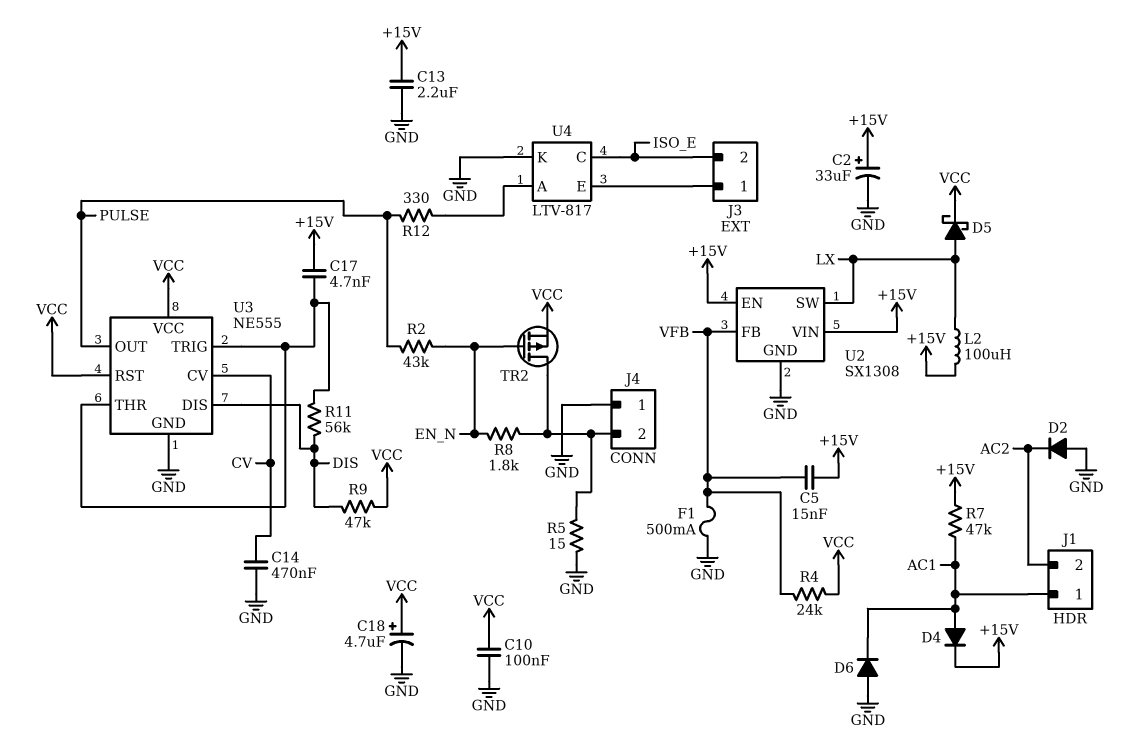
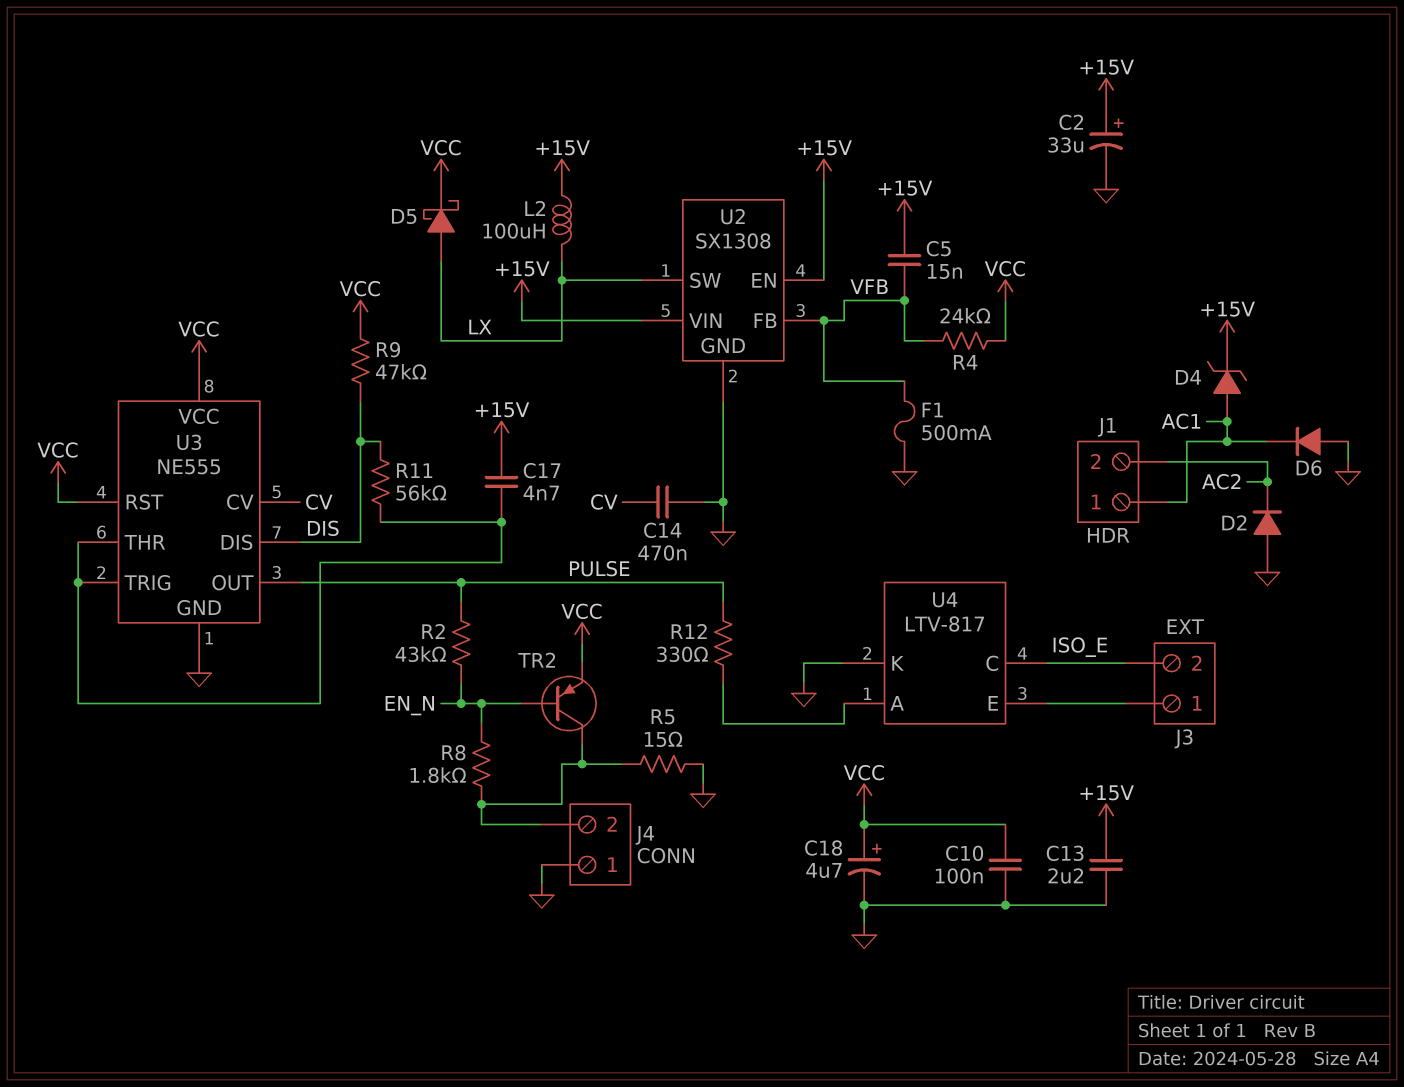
D4: diode (A AC1, K +15V) -> zener (A AC1, K +15V)
R7: 47k (+15V, AC1) -> none
TR2: PMOS (G EN_N, D J4/2, S VCC) -> PNP (B EN_N, C J4/2, E VCC)

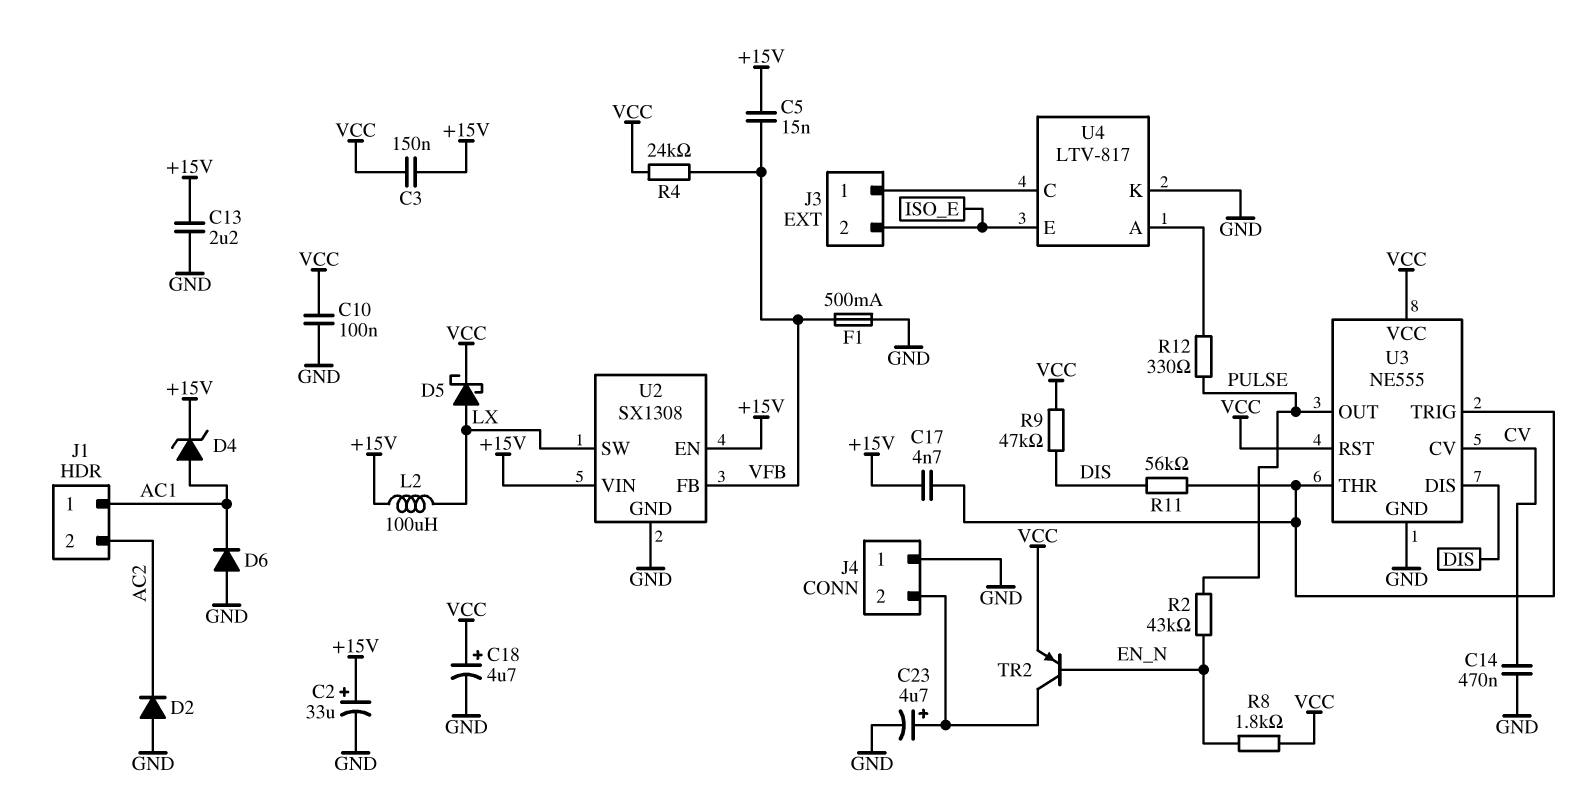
C3: none -> 150nF (+15V, VCC)
C23: none -> 4.7uF (plus J4/2, minus GND)
R5: 15 (GND, J4/2) -> none
R8: 1.8k (EN_N, J4/2) -> 1.8k (EN_N, VCC)
U4 pin C: ISO_E -> J3/1
U4 pin E: J3/1 -> ISO_E

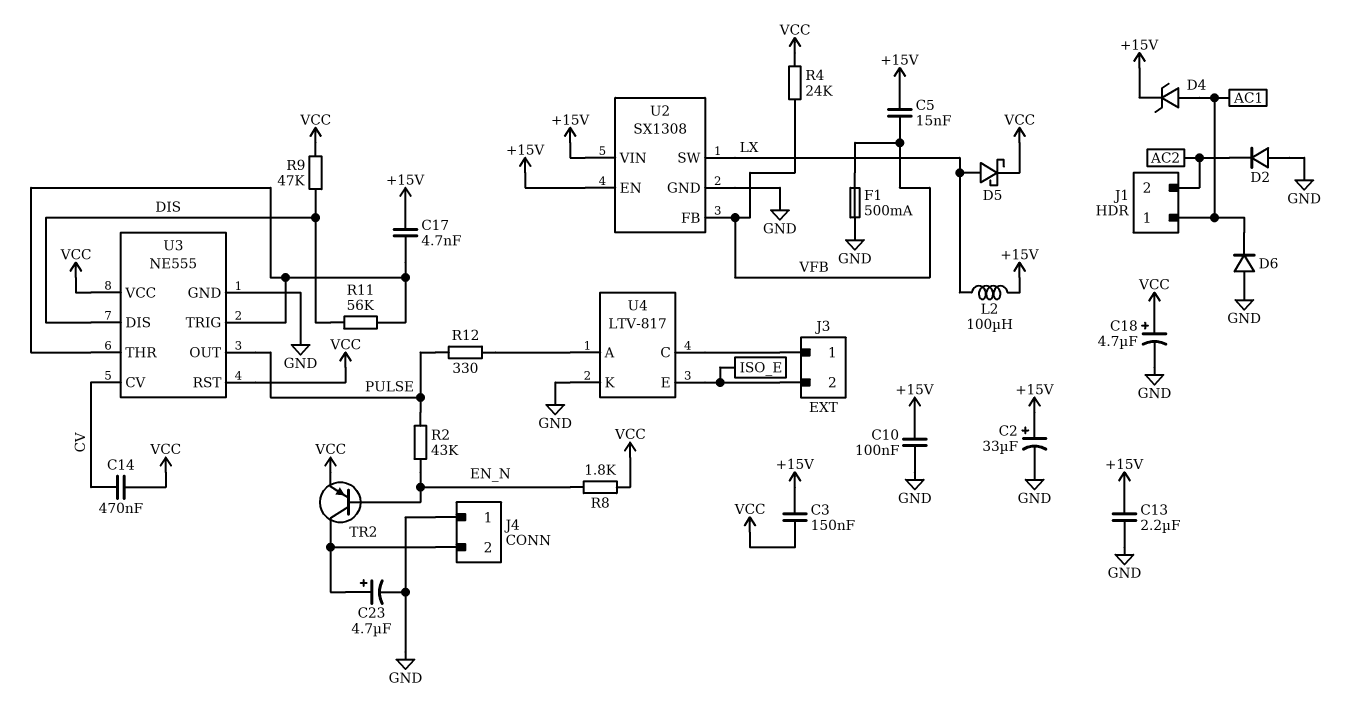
C10: 100nF (GND, VCC) -> 100nF (+15V, GND)
C14: 470nF (CV, GND) -> 470nF (CV, VCC)

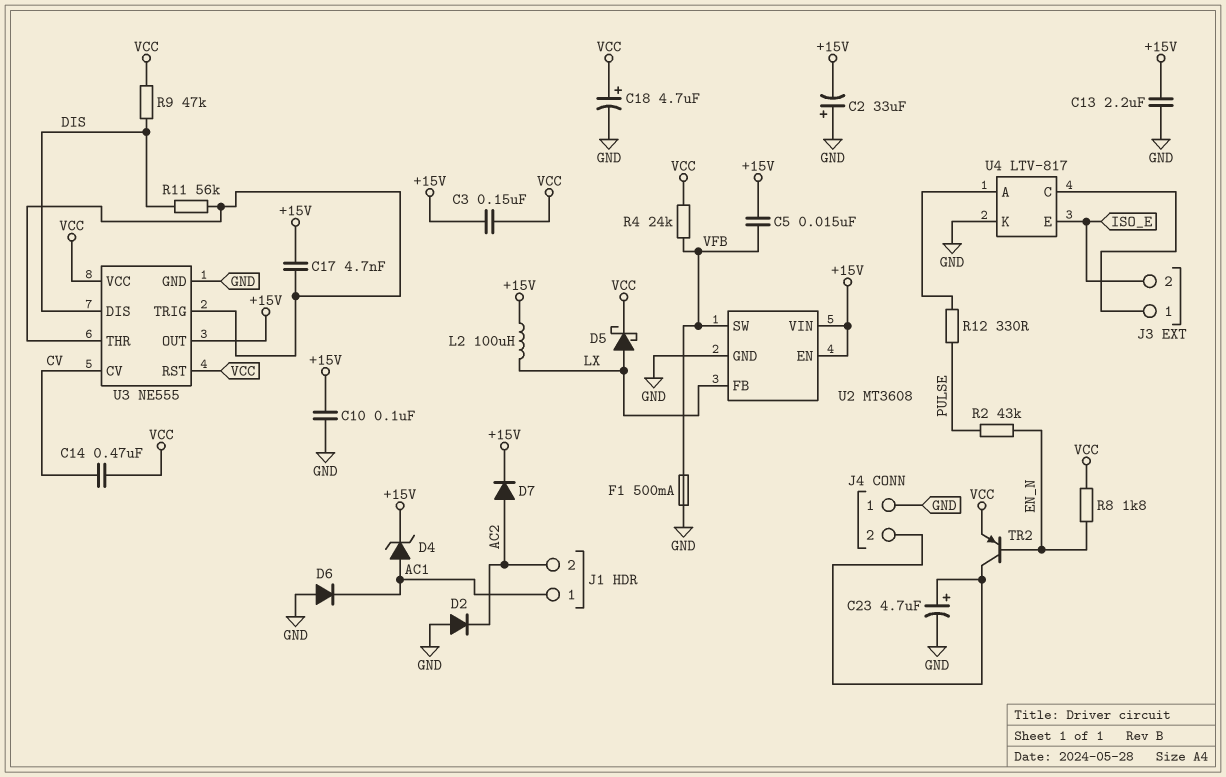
C2: 33uF (plus +15V, minus GND) -> 33uF (plus GND, minus +15V)
D7: none -> diode (A AC2, K +15V)
U2: SX1308 -> MT3608
U2 pin FB: VFB -> LX
U2 pin SW: LX -> VFB
U3 pin OUT: PULSE -> +15V

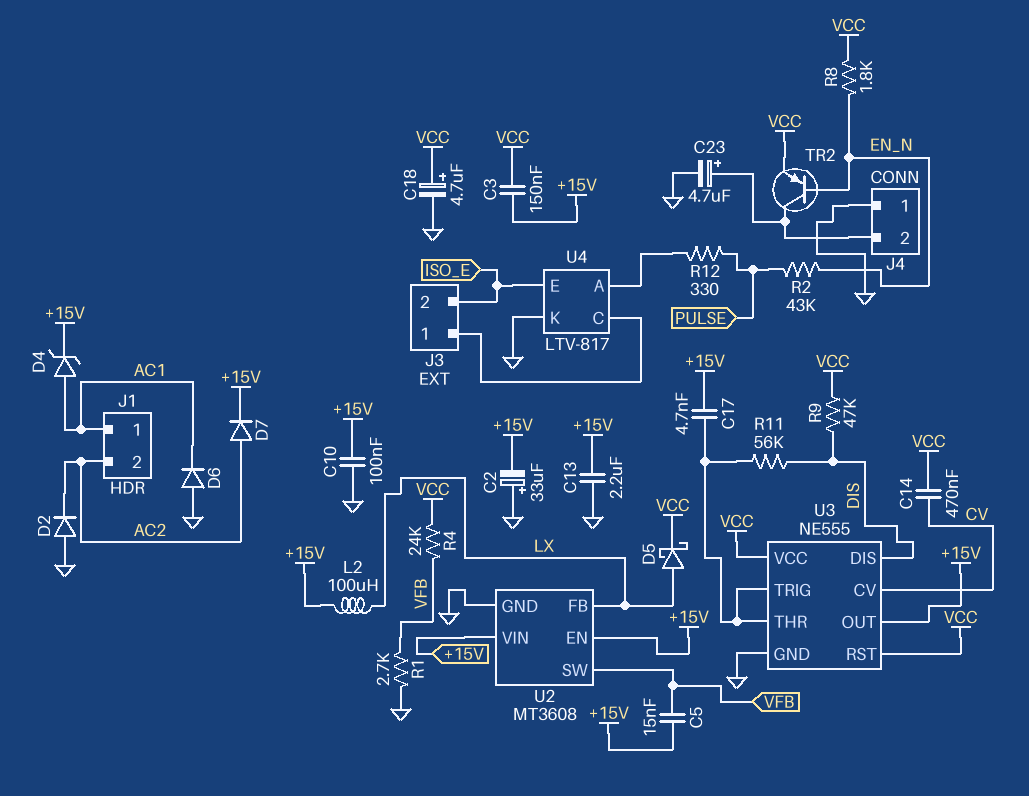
F1: 500mA (GND, VFB) -> none
R1: none -> 2.7k (GND, VFB)

